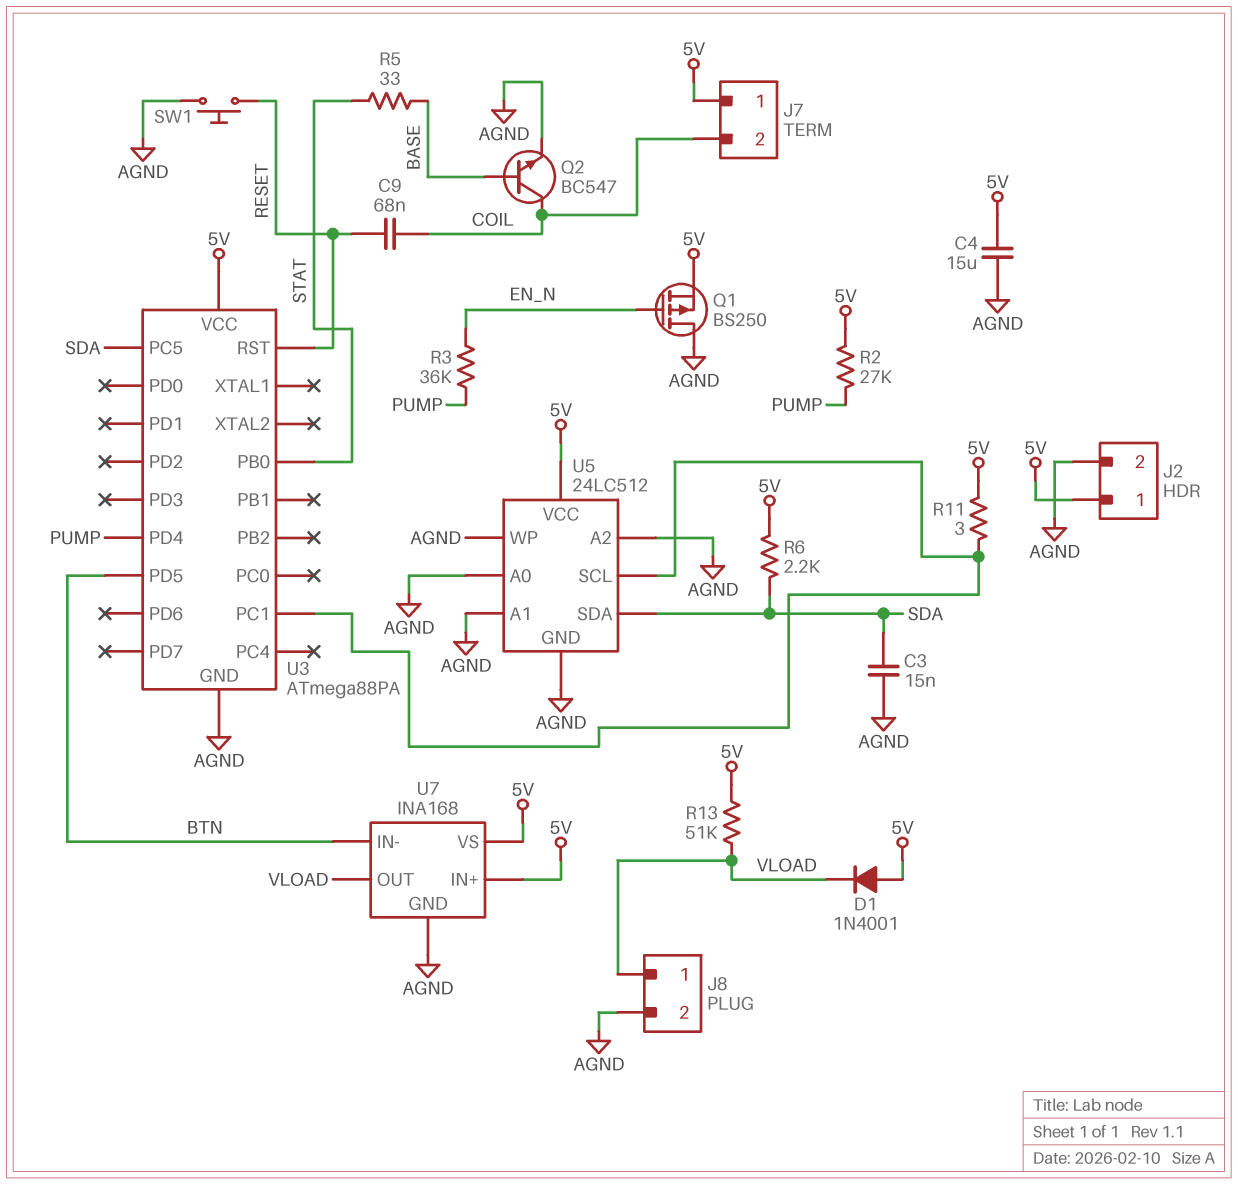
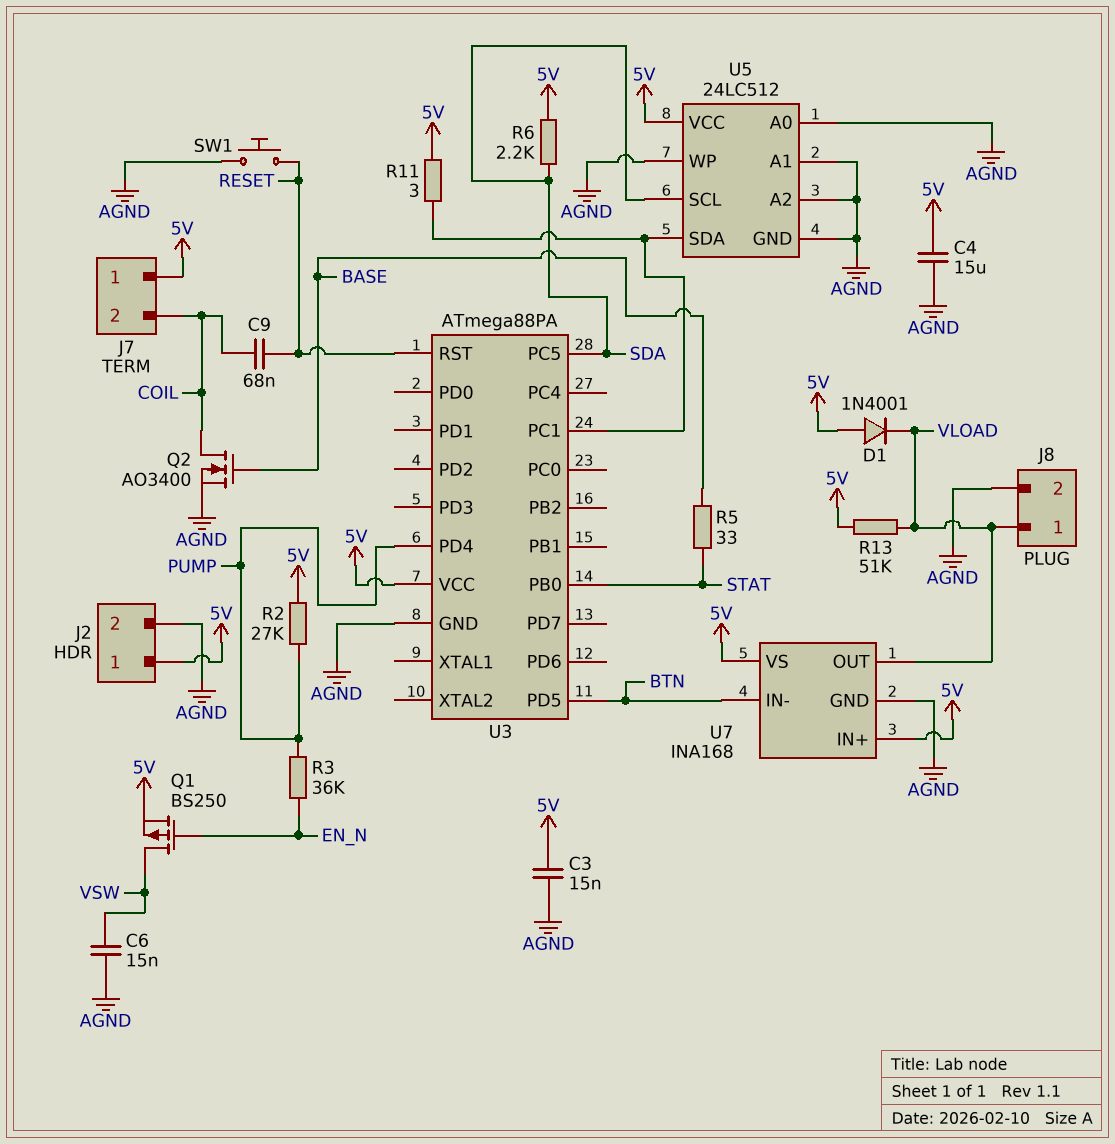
C3: 15nF (AGND, SDA) -> 15nF (5V, AGND)
C6: none -> 15nF (AGND, VSW)
Q1: PMOS BS250 (G EN_N, D AGND, S 5V) -> PMOS BS250 (G EN_N, D VSW, S 5V)
Q2: NPN BC547 (B BASE, C COIL, E AGND) -> NMOS AO3400 (G BASE, D COIL, S AGND)
U5 pin SCL: U3/PC1 -> SDA
U5 pin SDA: SDA -> U3/PC1

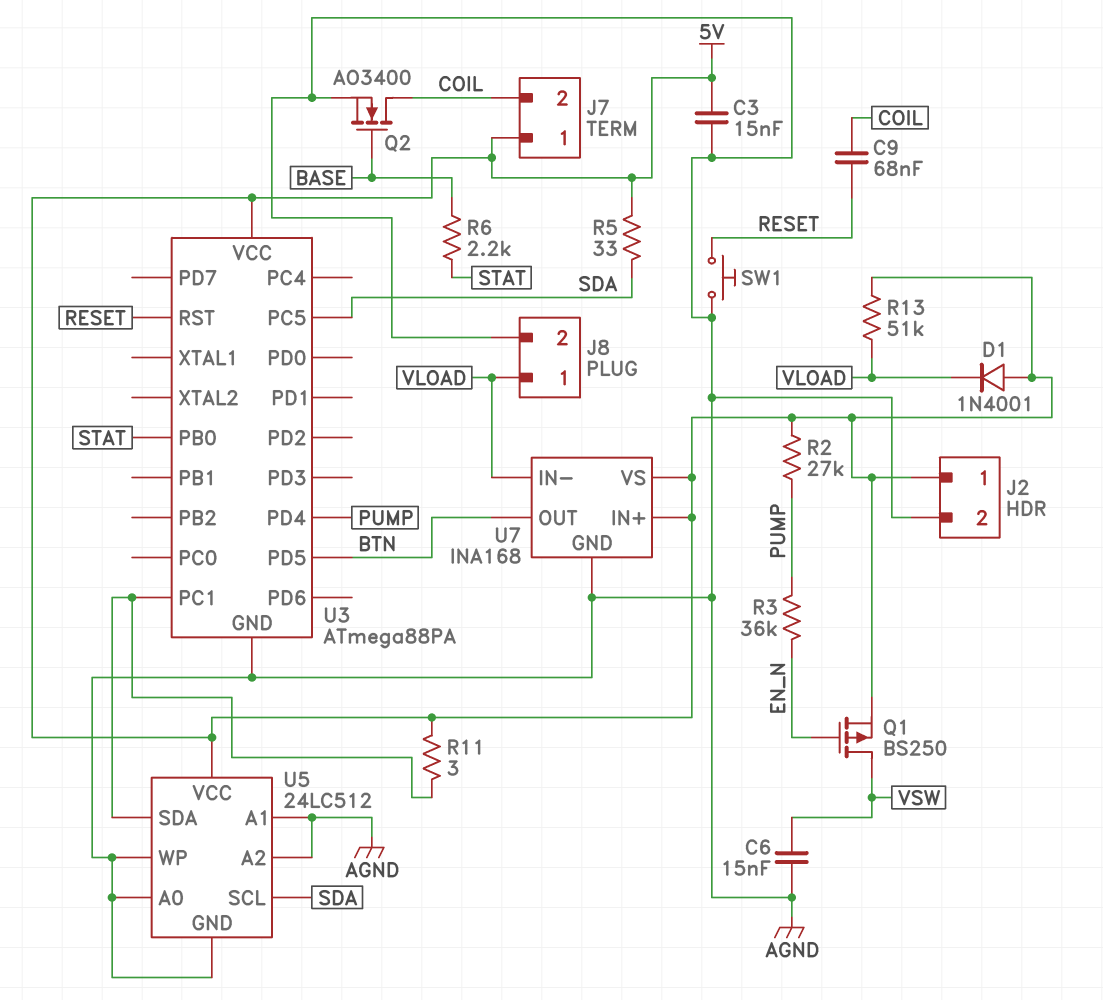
C4: 15uF (5V, AGND) -> none
R5: 33 (BASE, STAT) -> 33 (5V, SDA)
R6: 2.2k (5V, SDA) -> 2.2k (BASE, STAT)
U7 pin IN-: BTN -> VLOAD
U7 pin OUT: VLOAD -> BTN

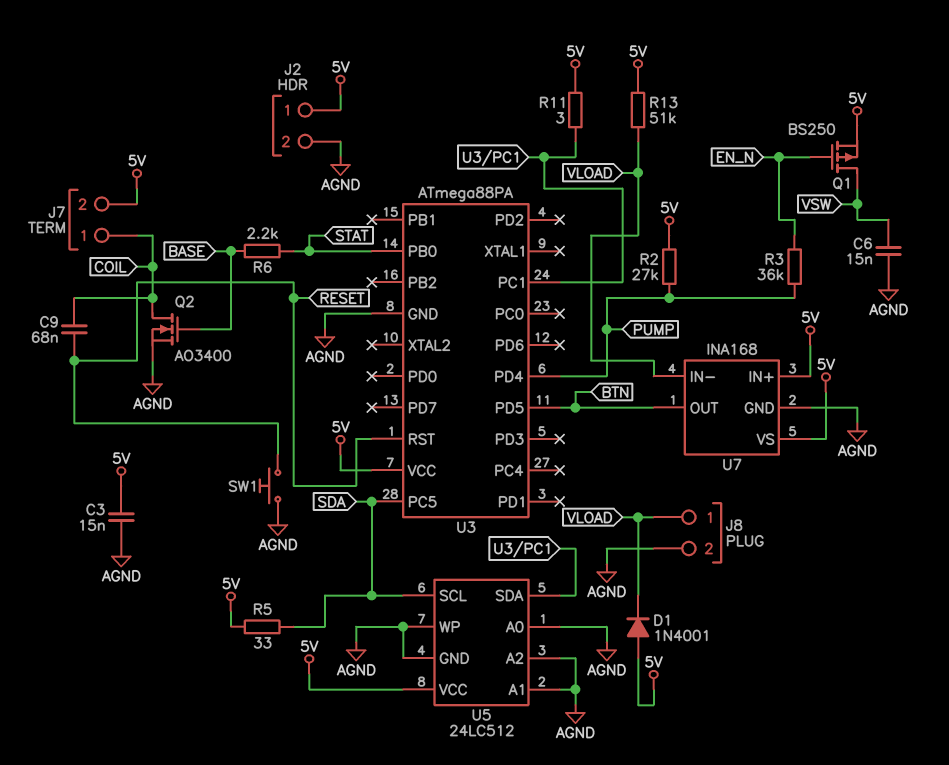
J7 pin 1: 5V -> COIL
J7 pin 2: COIL -> 5V

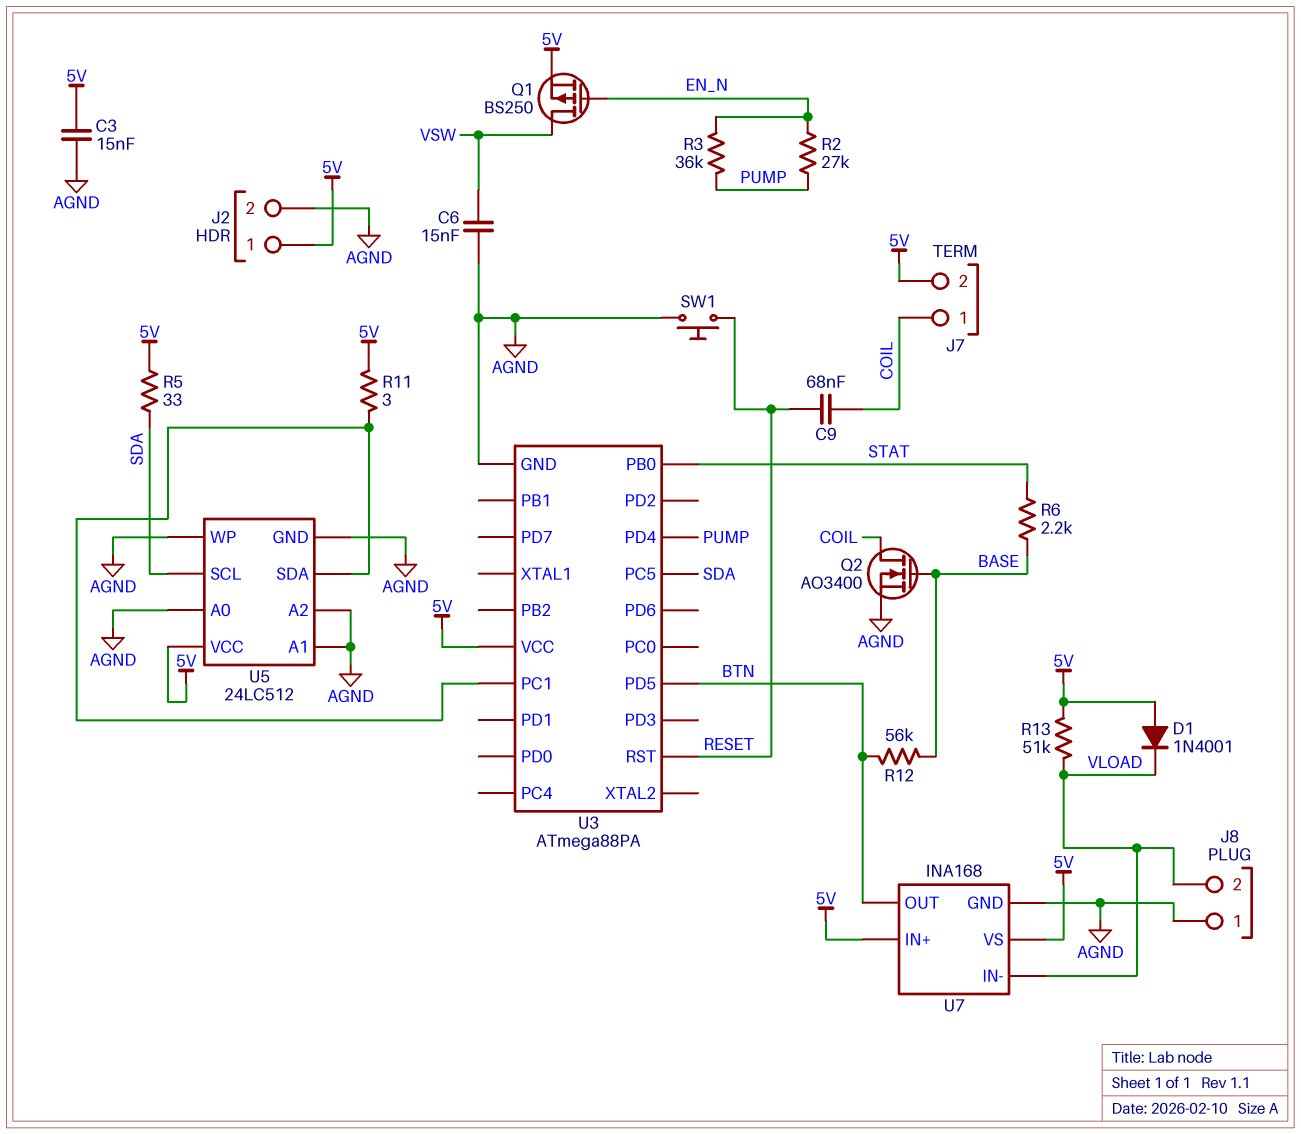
J8 pin 1: VLOAD -> AGND
J8 pin 2: AGND -> VLOAD
R2: 27k (5V, PUMP) -> 27k (EN_N, PUMP)
R12: none -> 56k (BASE, BTN)

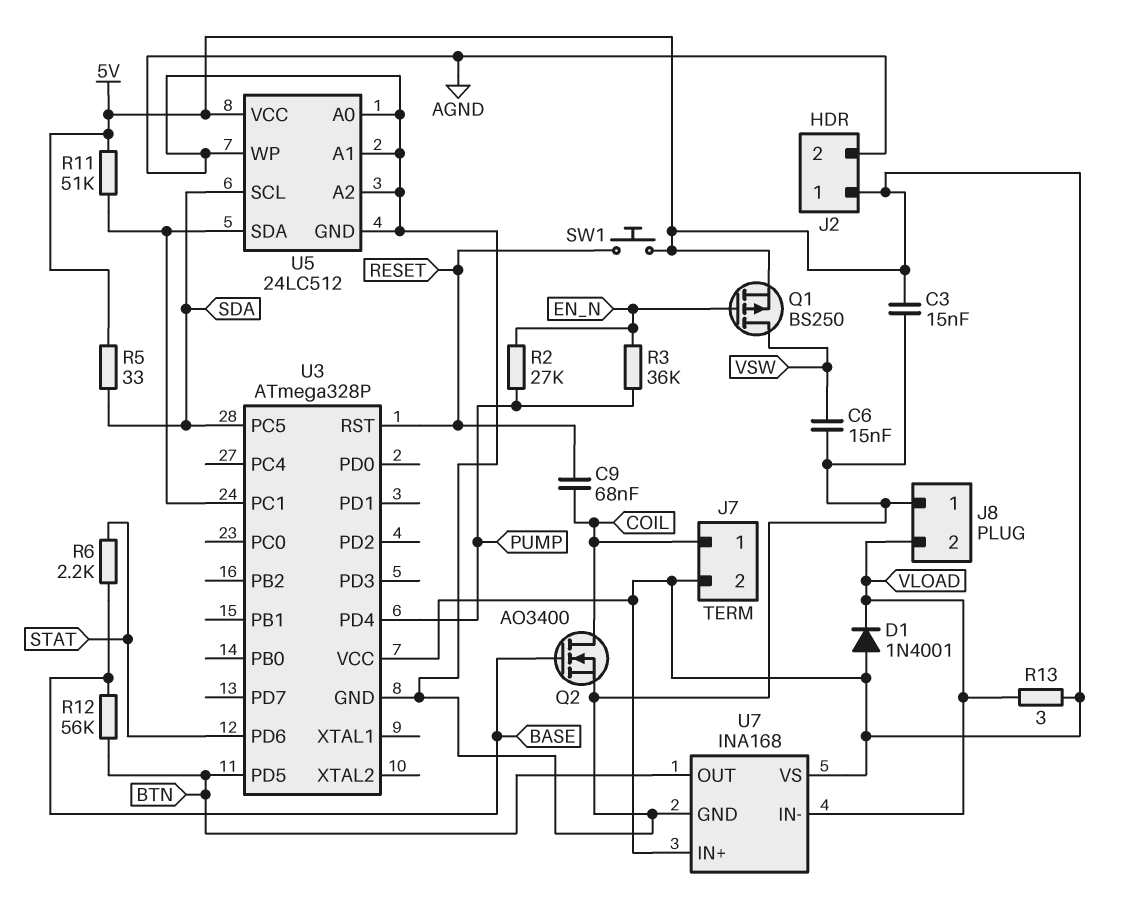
R11: 3 (5V, U3/PC1) -> 51k (5V, U3/PC1)
R13: 51k (5V, VLOAD) -> 3 (5V, VLOAD)
SW1: button (AGND, RESET) -> button (5V, RESET)
U3: ATmega88PA -> ATmega328P
U3 pin PB0: STAT -> none
U3 pin PD6: none -> STAT

